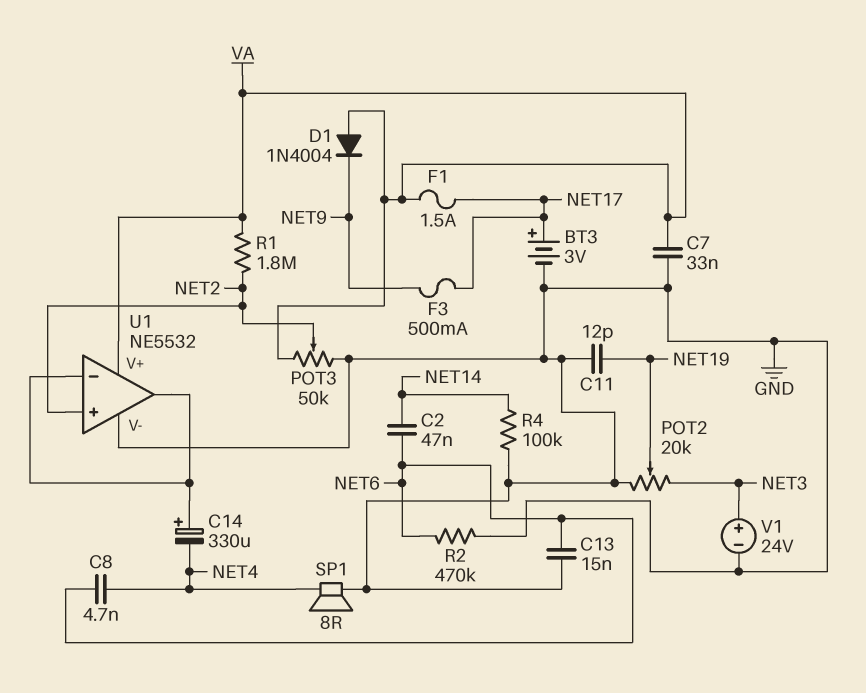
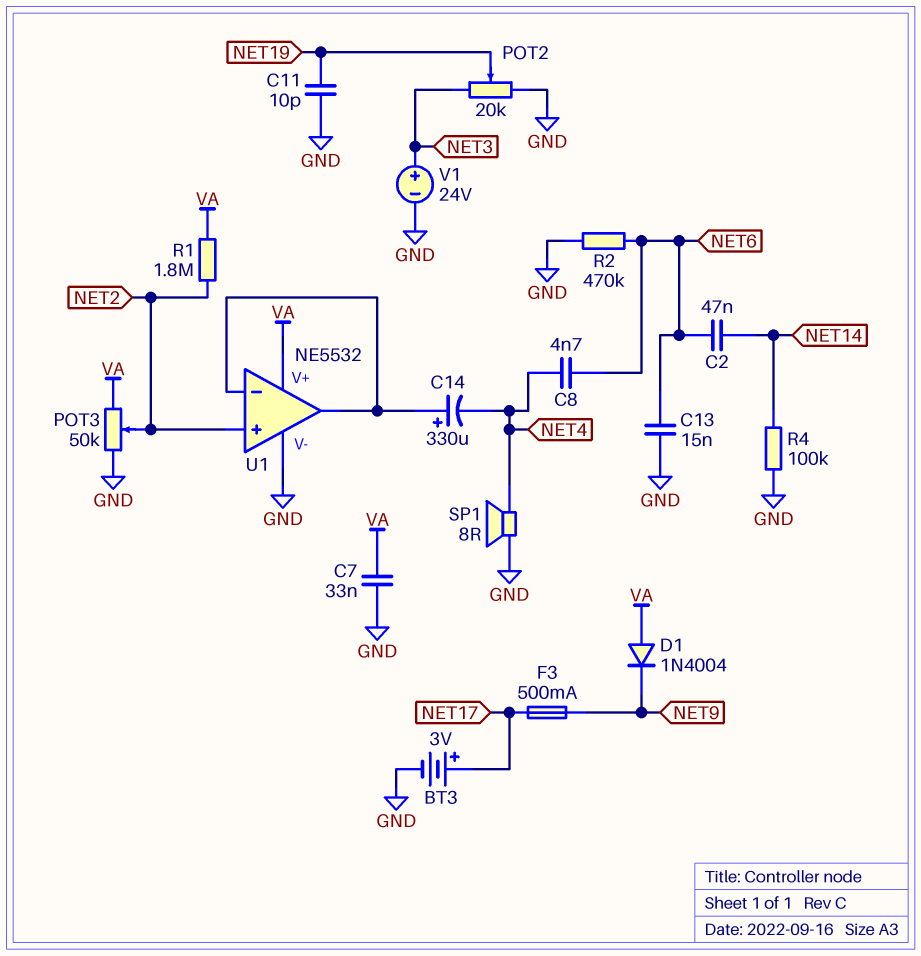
C11: 12pF (GND, NET19) -> 10pF (GND, NET19)
F1: 1.5A (NET17, VA) -> none

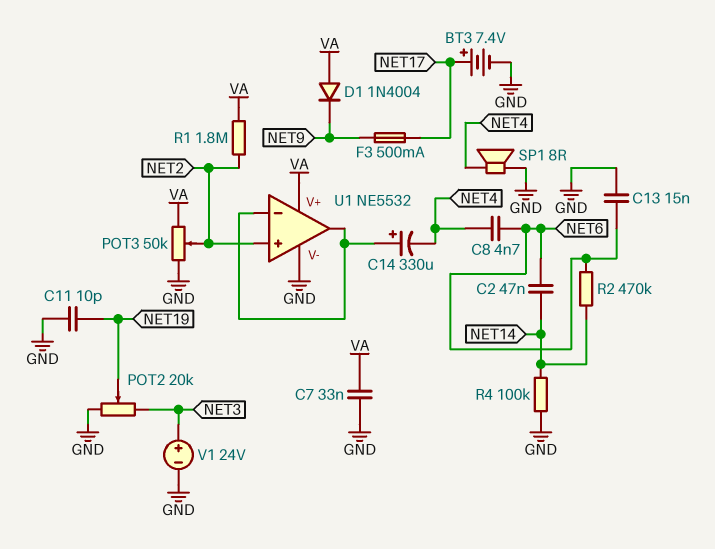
BT3: 3V (plus NET17, minus GND) -> 7.4V (plus NET17, minus GND)
R2: 470k (GND, NET6) -> 470k (NET6, NET14)

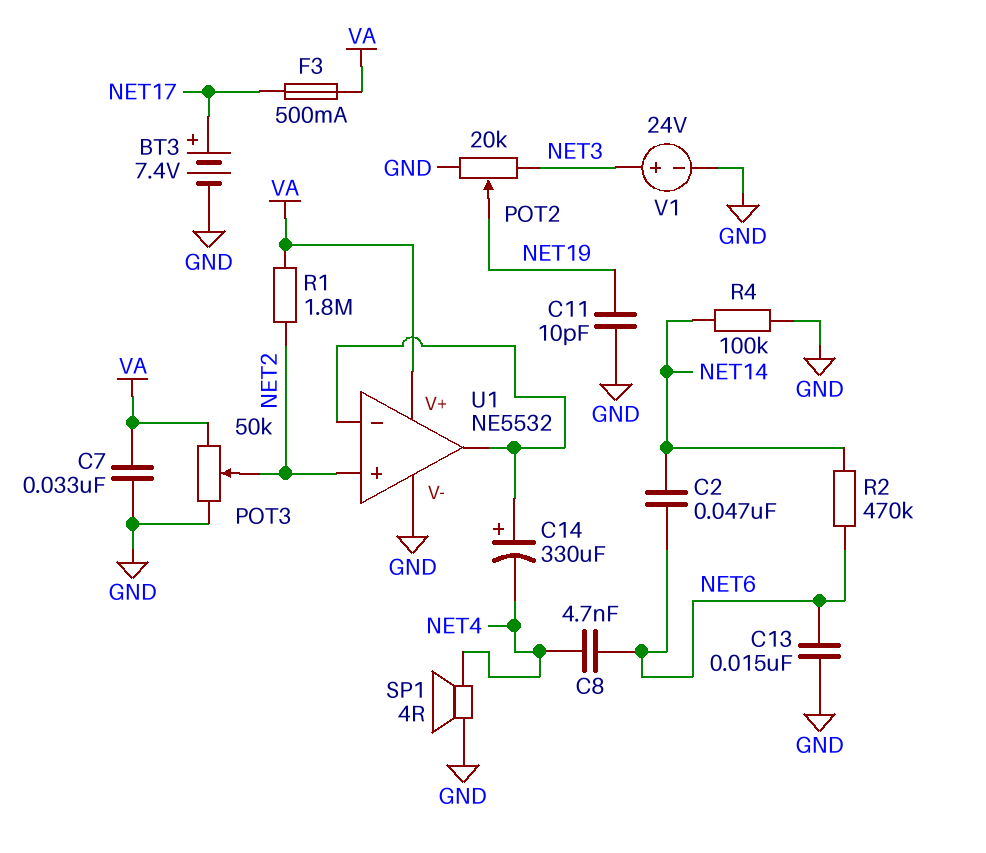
D1: diode 1N4004 (A VA, K NET9) -> none
F3: 500mA (NET9, NET17) -> 500mA (NET17, VA)
SP1: speaker 8R (GND, NET4) -> speaker 4R (GND, NET4)

